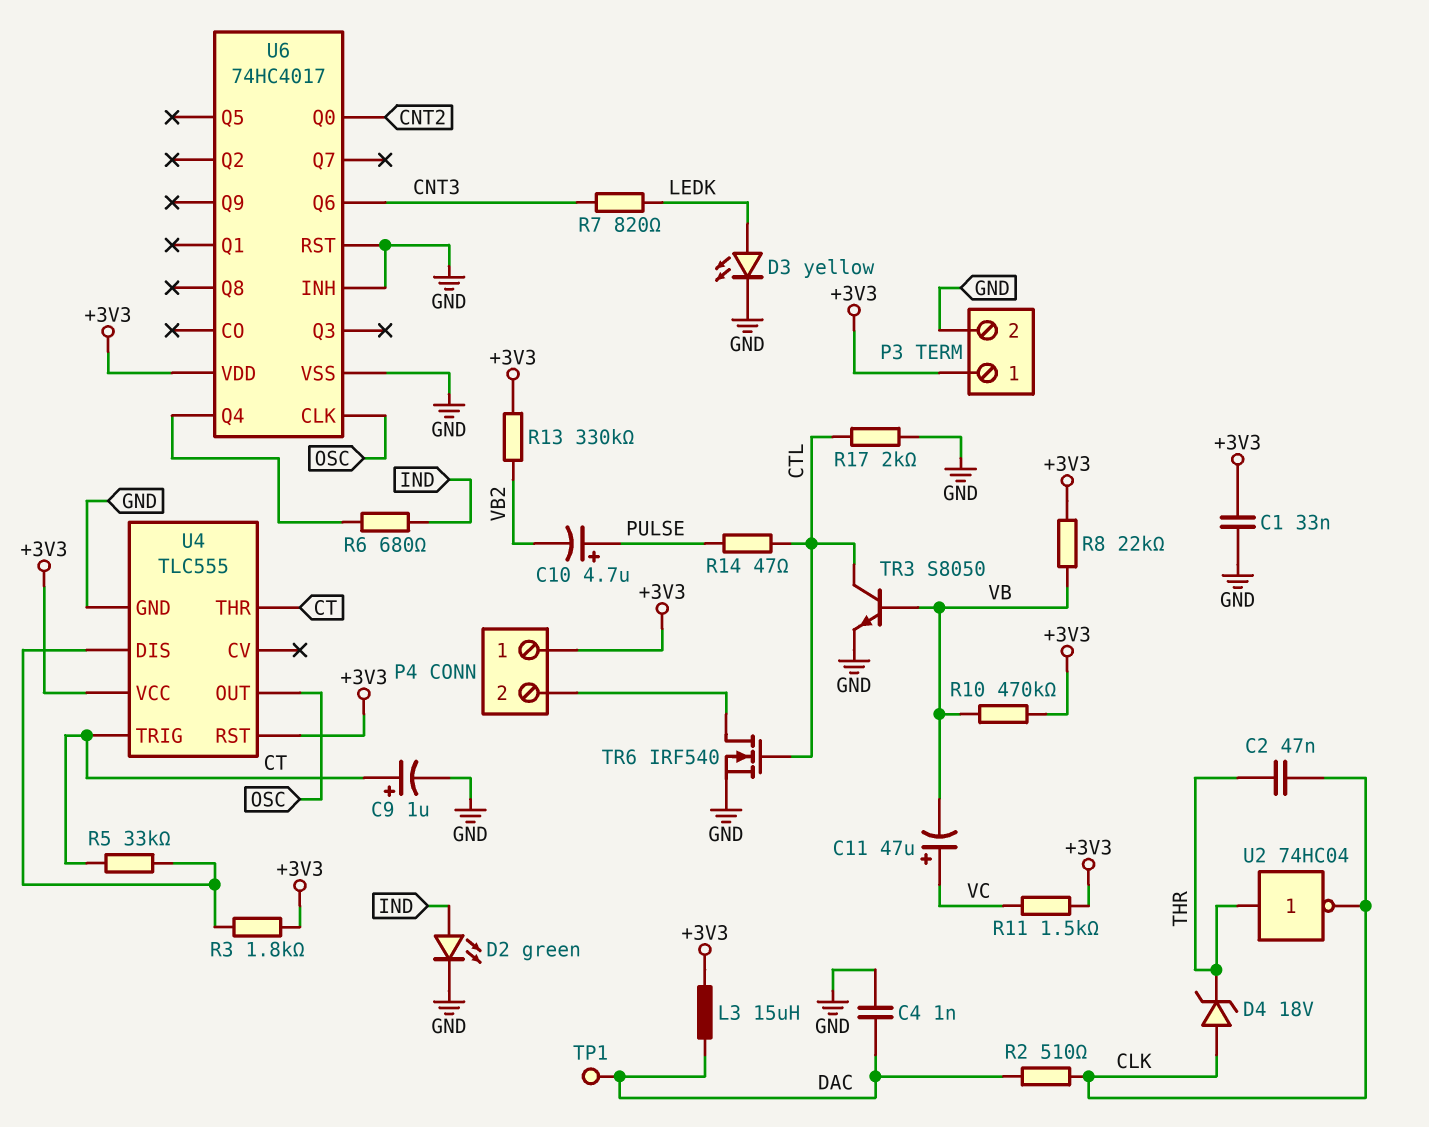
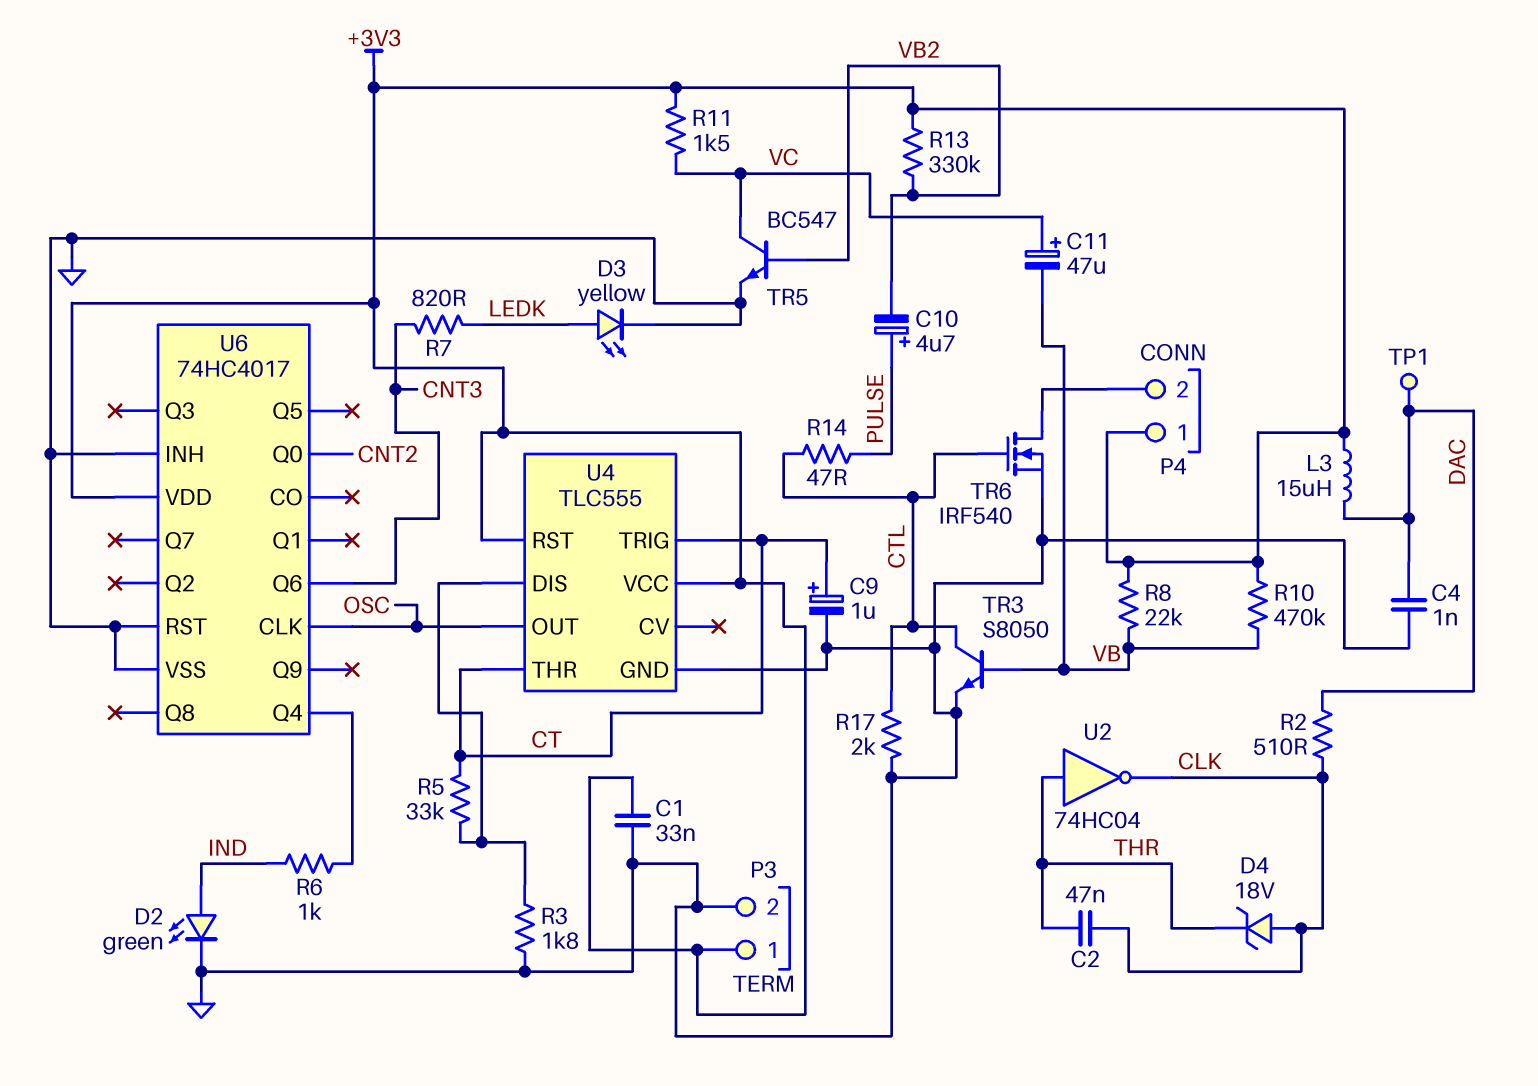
R3: 1.8k (+3V3, U4/DIS) -> 1.8k (GND, U4/DIS)
R6: 680 (IND, U6/Q4) -> 1k (IND, U6/Q4)
TR5: none -> NPN BC547 (B VB2, C VC, E GND)

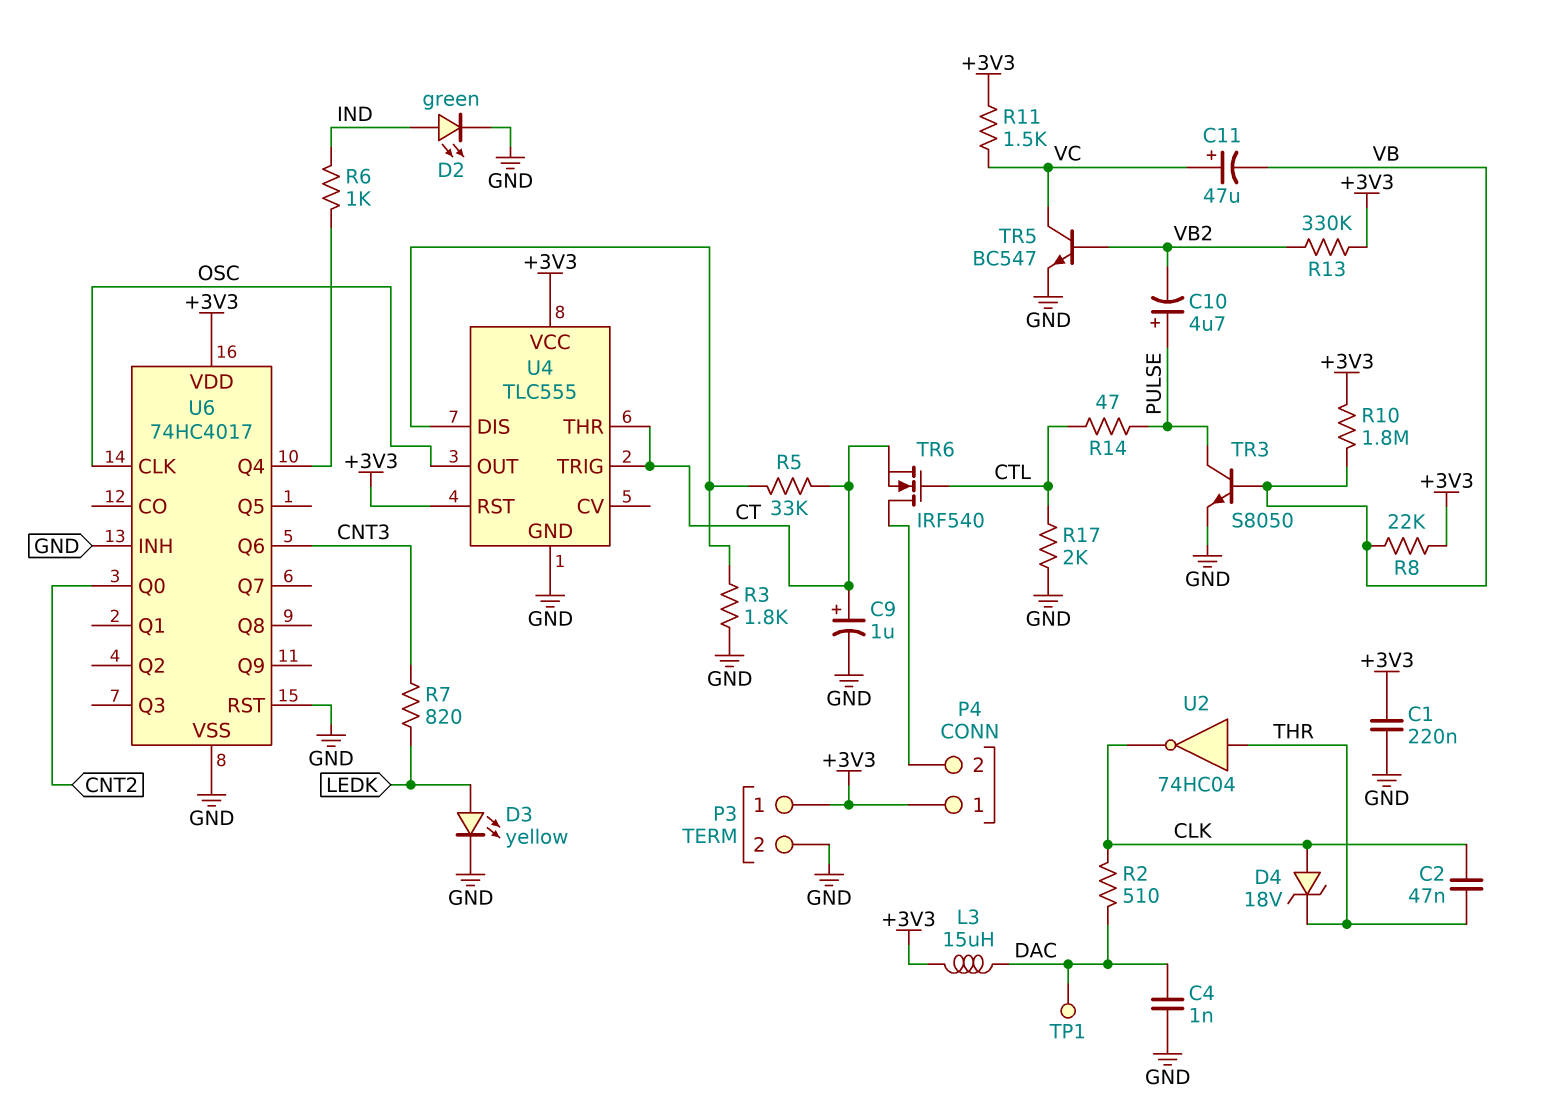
C1: 33nF (+3V3, GND) -> 220nF (+3V3, GND)
R10: 470k (+3V3, VB) -> 1.8M (+3V3, VB)
TR3: NPN S8050 (B VB, C CTL, E GND) -> NPN S8050 (B VB, C PULSE, E GND)
TR6: NMOS IRF540 (G CTL, D P4/2, S GND) -> NMOS IRF540 (G CTL, D P4/2, S CT)

